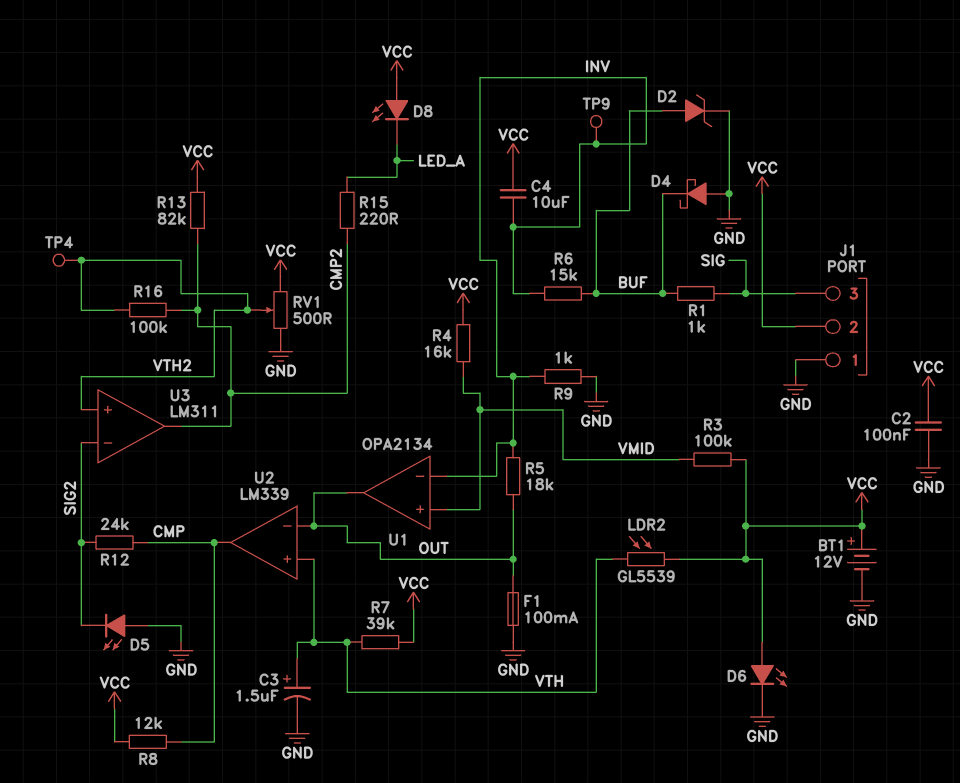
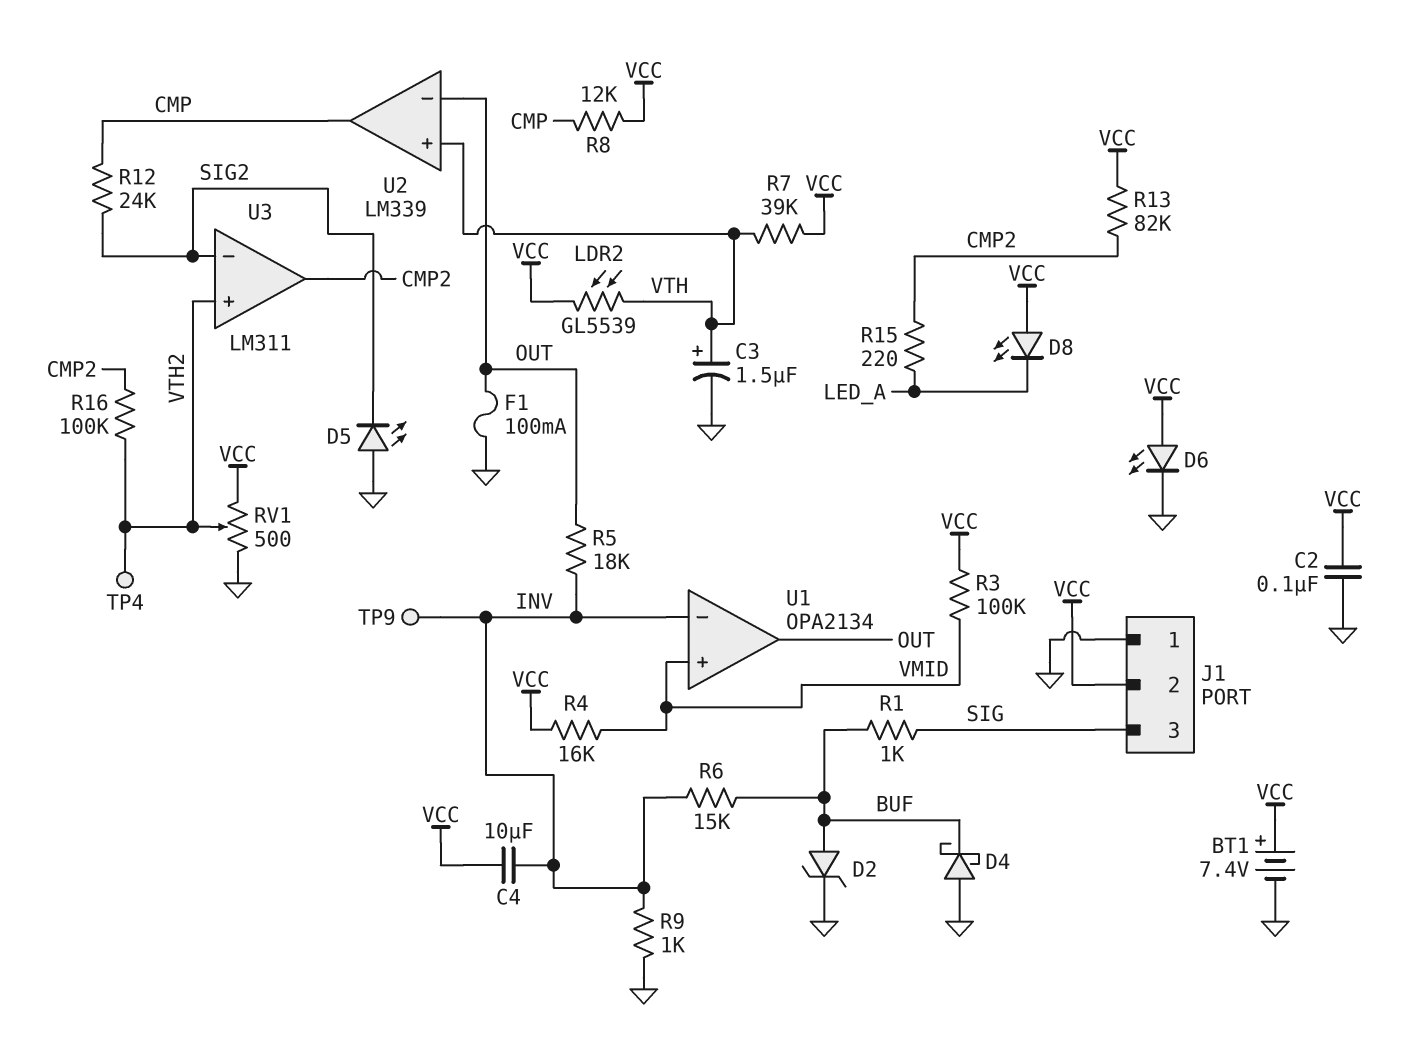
BT1: 12V (plus VCC, minus GND) -> 7.4V (plus VCC, minus GND)

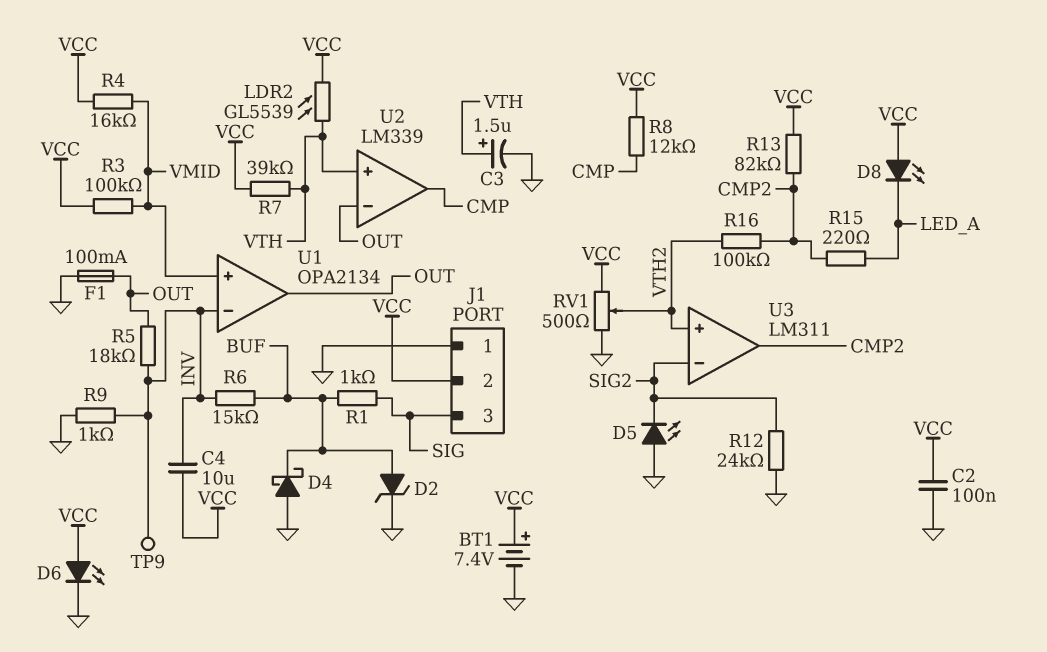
R12: 24k (CMP, SIG2) -> 24k (GND, SIG2)
TP4: test point (VTH2) -> none

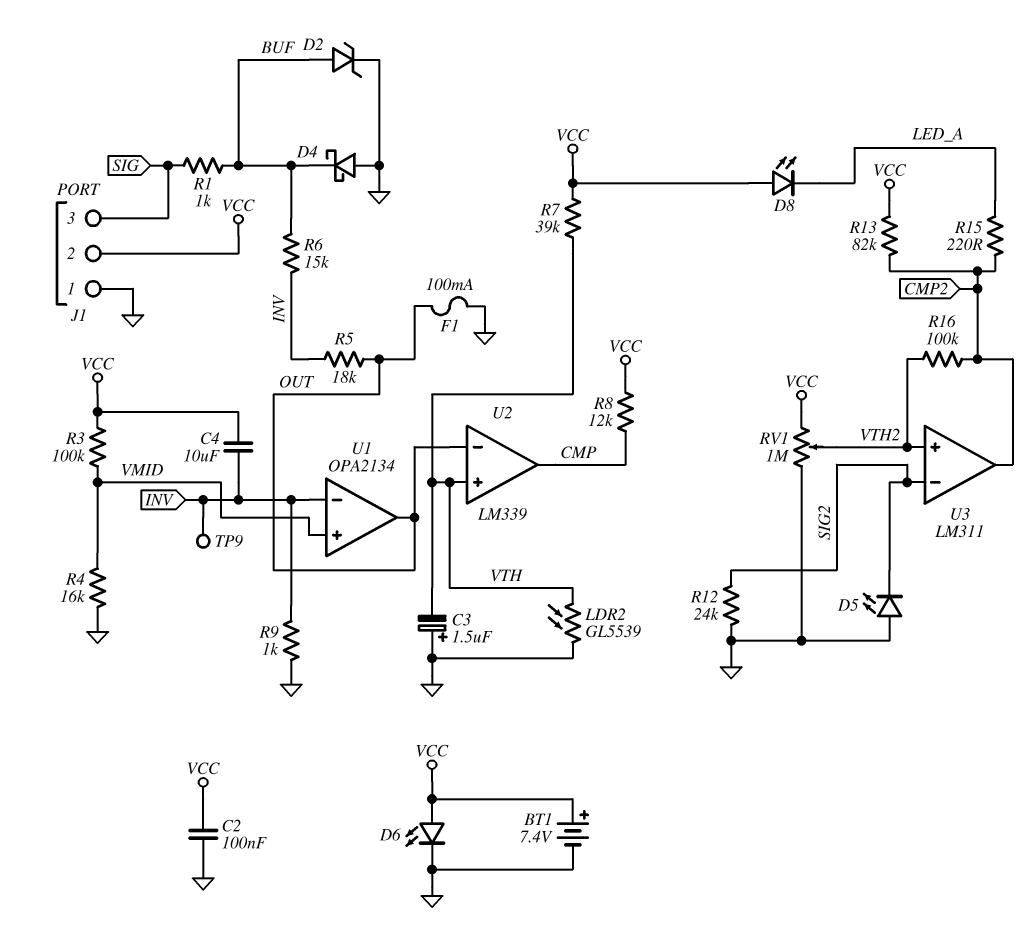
C3: 1.5uF (plus VTH, minus GND) -> 1.5uF (plus GND, minus VTH)
LDR2: GL5539 (VCC, VTH) -> GL5539 (GND, VTH)
R4: 16k (VCC, VMID) -> 16k (GND, VMID)
RV1: 500 (GND, VCC, wiper VTH2) -> 1M (GND, VCC, wiper VTH2)

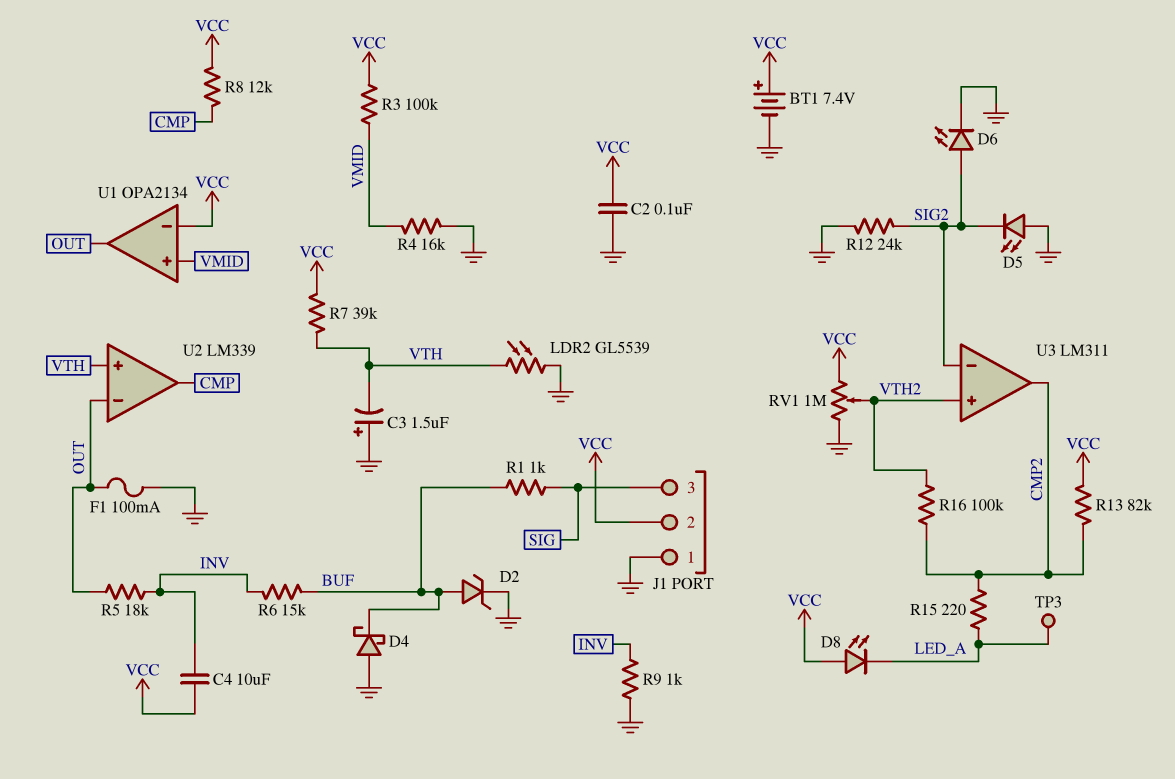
D6: LED (A VCC, K GND) -> LED (A SIG2, K GND)
TP3: none -> test point (LED_A)
TP9: test point (INV) -> none
U1 pin in-: INV -> VCC

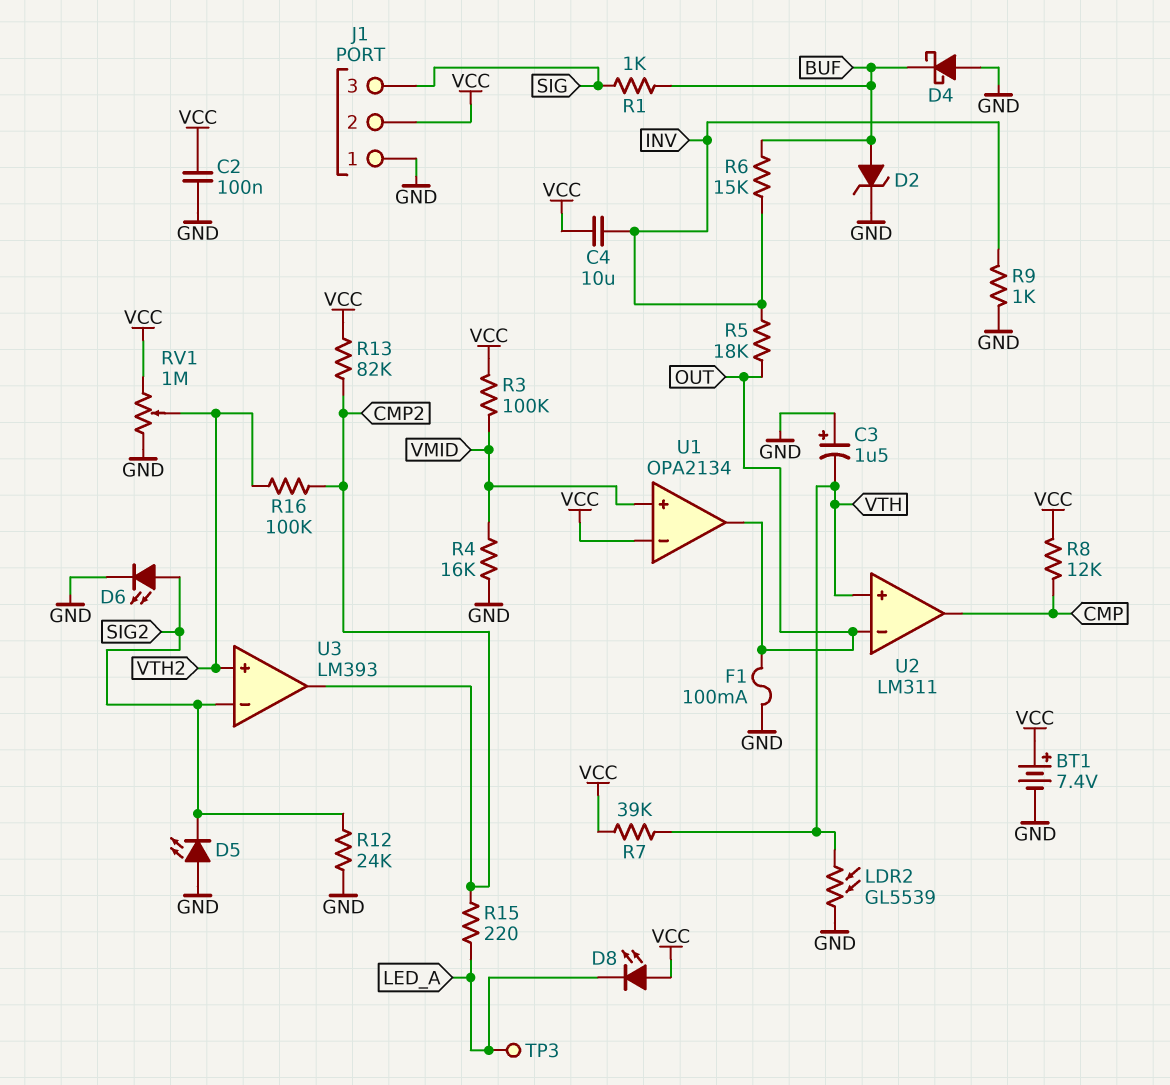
U2: LM339 -> LM311
U3: LM311 -> LM393

